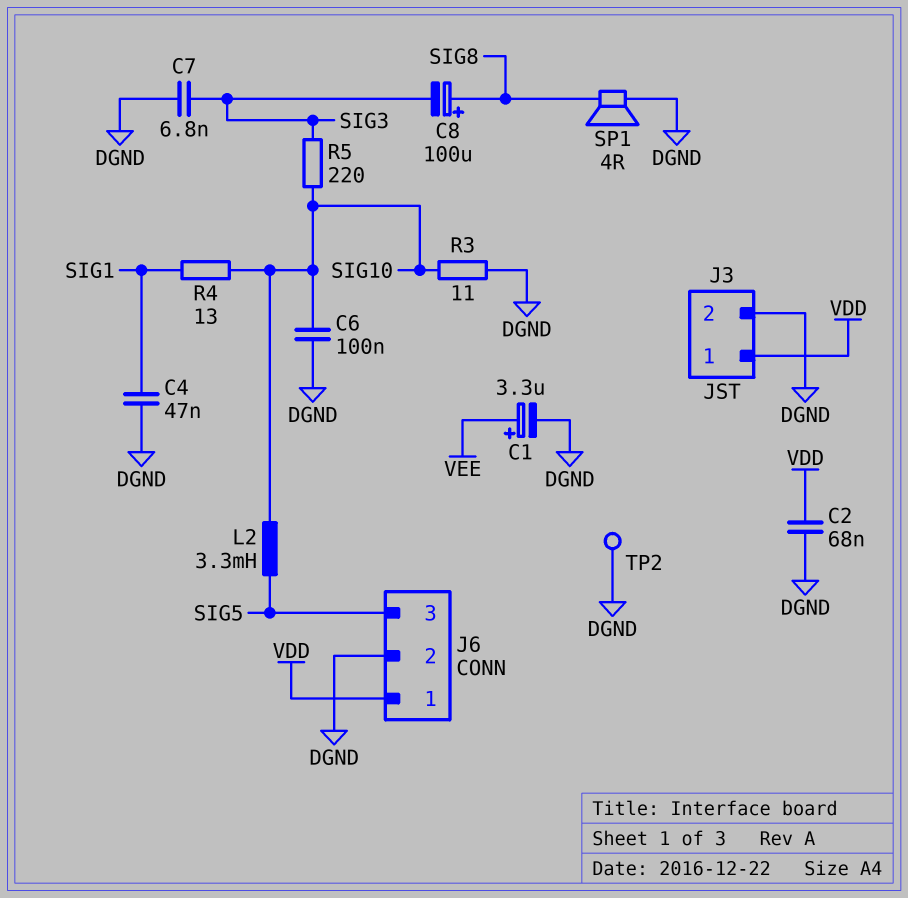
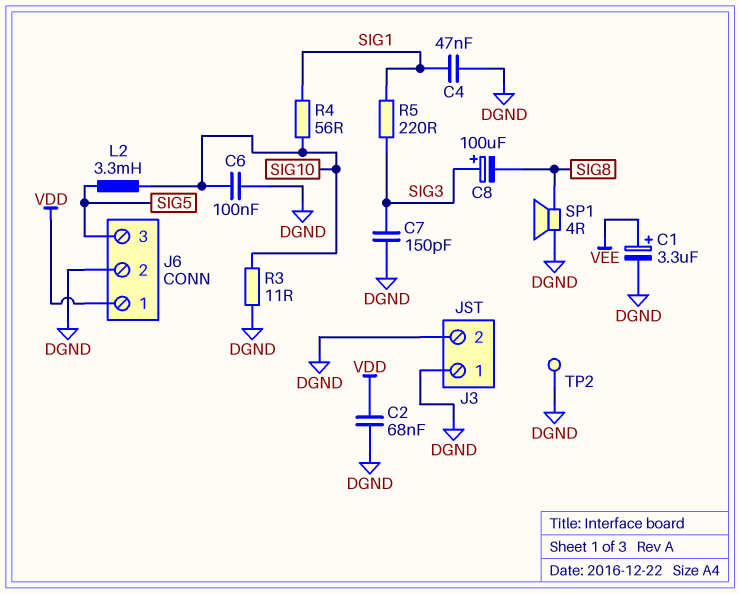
C7: 6.8nF (DGND, SIG3) -> 150pF (DGND, SIG3)
C8: 100uF (plus SIG8, minus SIG3) -> 100uF (plus SIG3, minus SIG8)
J3 pin 1: VDD -> DGND
R4: 13 (SIG1, SIG10) -> 56 (SIG1, SIG10)
R5: 220 (SIG3, SIG10) -> 220 (SIG1, SIG3)

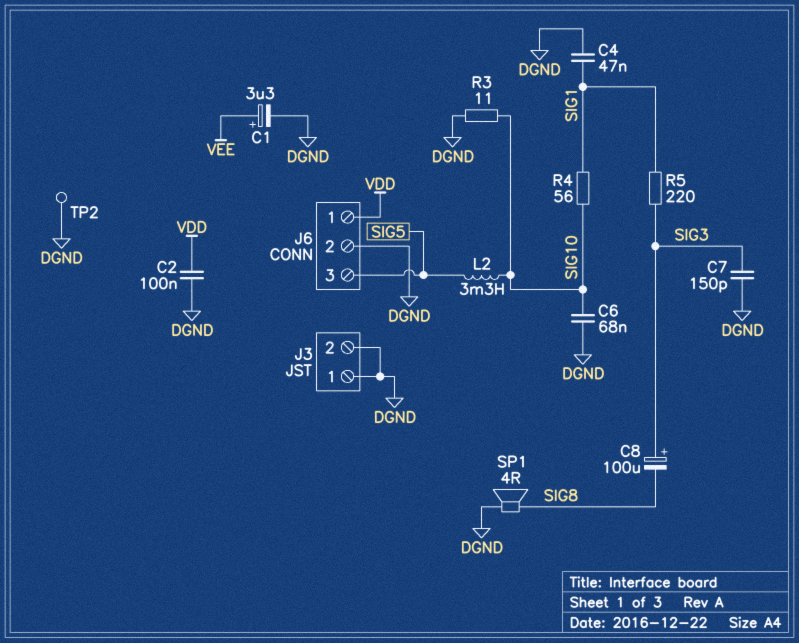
C2: 68nF (DGND, VDD) -> 100nF (DGND, VDD)
C6: 100nF (DGND, SIG10) -> 68nF (DGND, SIG10)

